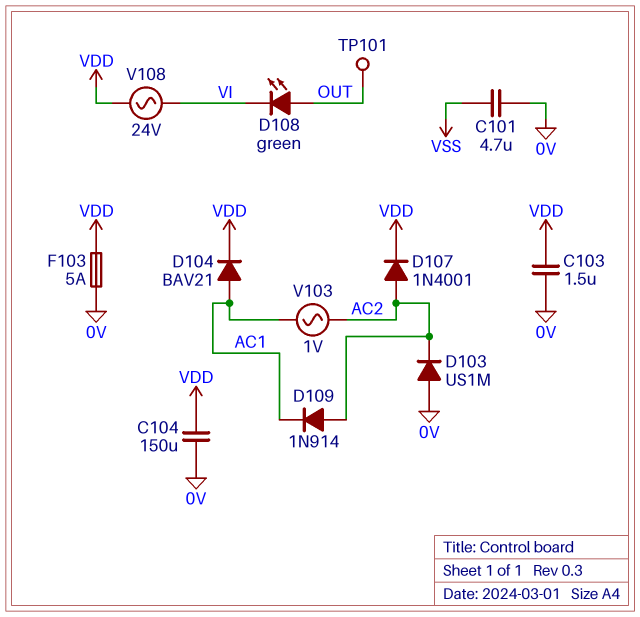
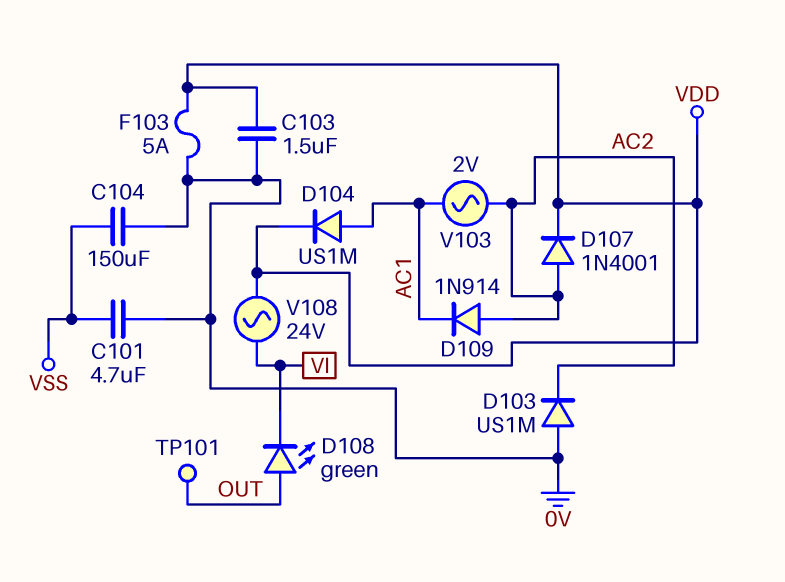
C104: 150uF (0V, VDD) -> 150uF (0V, VSS)
D104: diode BAV21 (A AC1, K VDD) -> diode US1M (A AC1, K VDD)
V103: AC 1V (AC1, AC2) -> AC 2V (AC1, AC2)

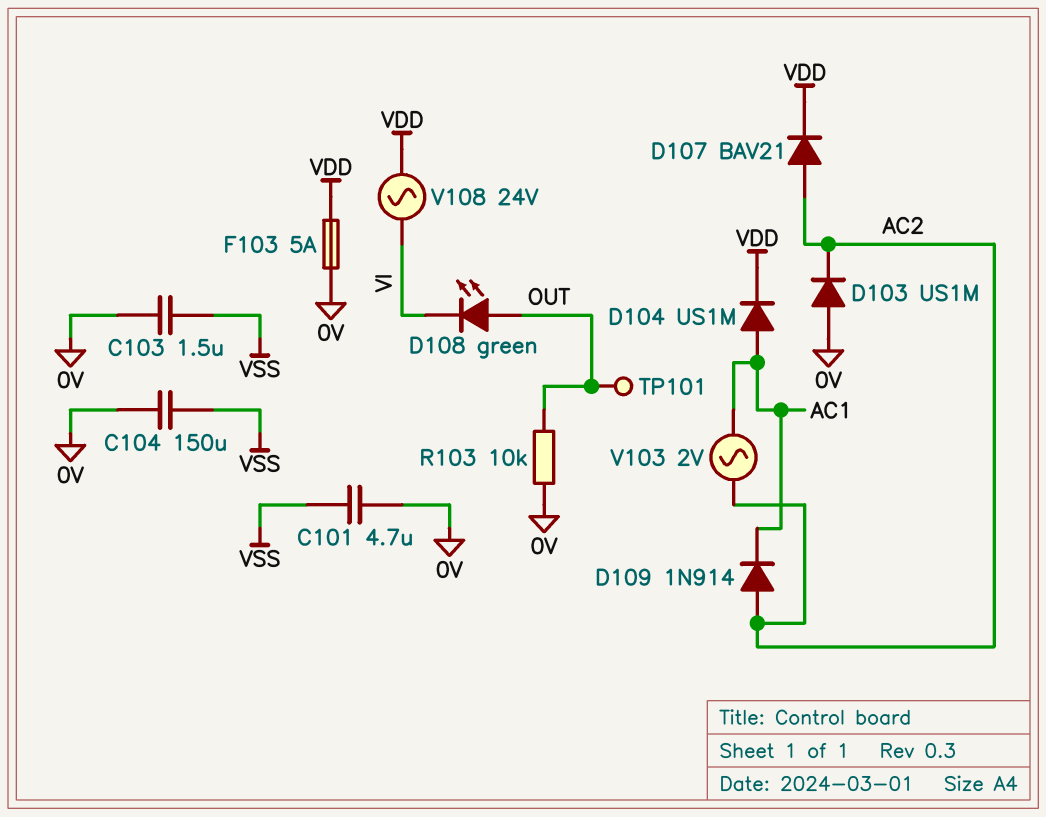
C103: 1.5uF (0V, VDD) -> 1.5uF (0V, VSS)
D107: diode 1N4001 (A AC2, K VDD) -> diode BAV21 (A AC2, K VDD)
R103: none -> 10k (0V, OUT)

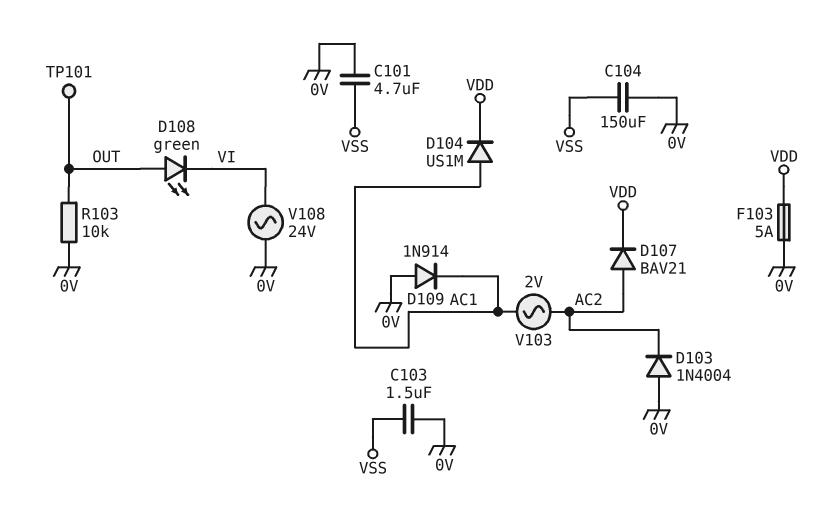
D103: diode US1M (A 0V, K AC2) -> diode 1N4004 (A 0V, K AC2)
D109: diode 1N914 (A AC2, K AC1) -> diode 1N914 (A 0V, K AC1)
V108: AC 24V (VDD, VI) -> AC 24V (0V, VI)

